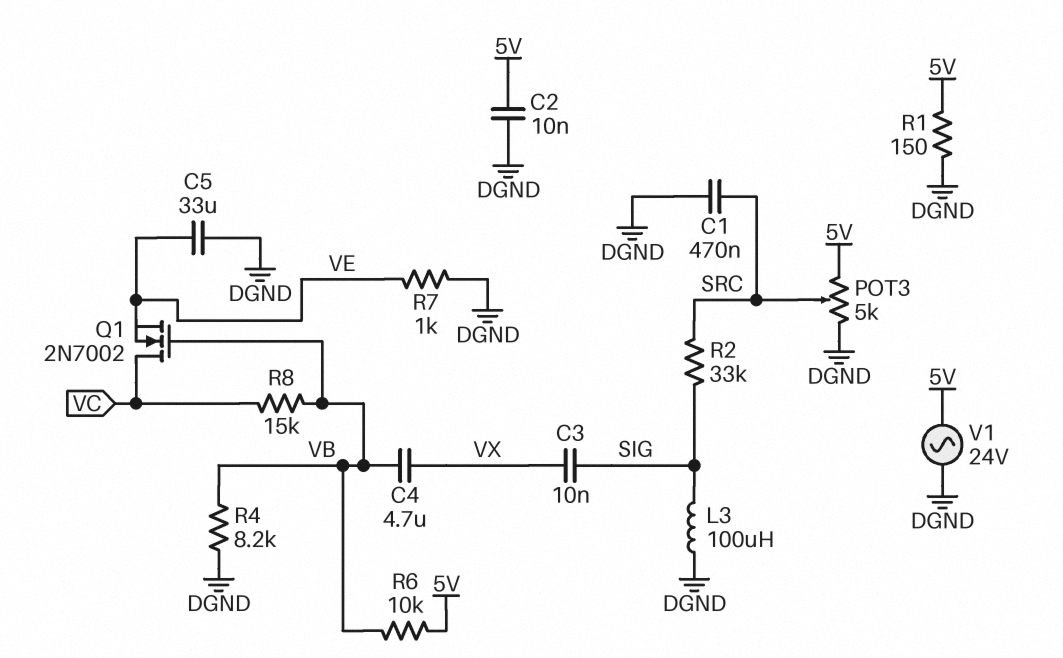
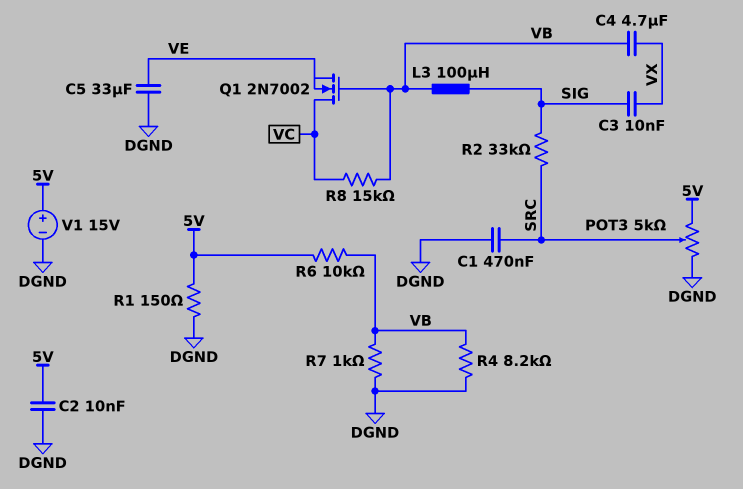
L3: 100uH (DGND, SIG) -> 100uH (SIG, VB)
R7: 1k (DGND, VE) -> 1k (DGND, VB)
V1: AC 24V (5V, DGND) -> 15V (plus 5V, minus DGND)

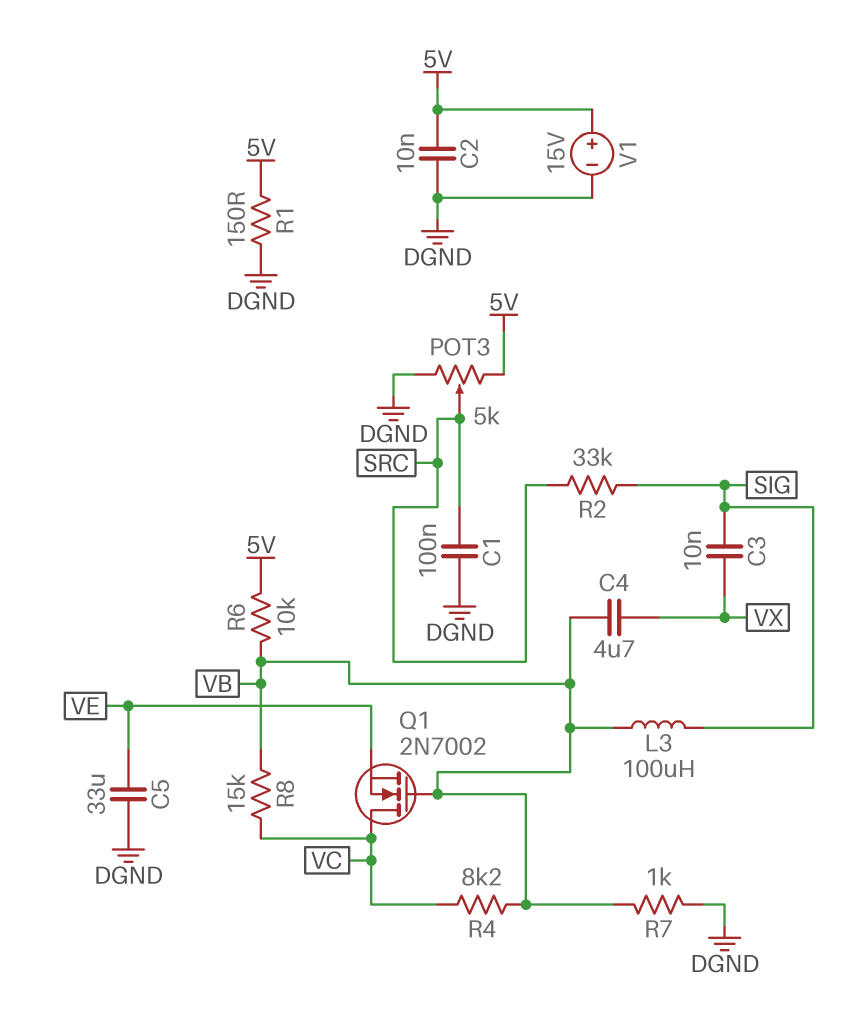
C1: 470nF (DGND, SRC) -> 100nF (DGND, SRC)
R4: 8.2k (DGND, VB) -> 8.2k (VB, VC)

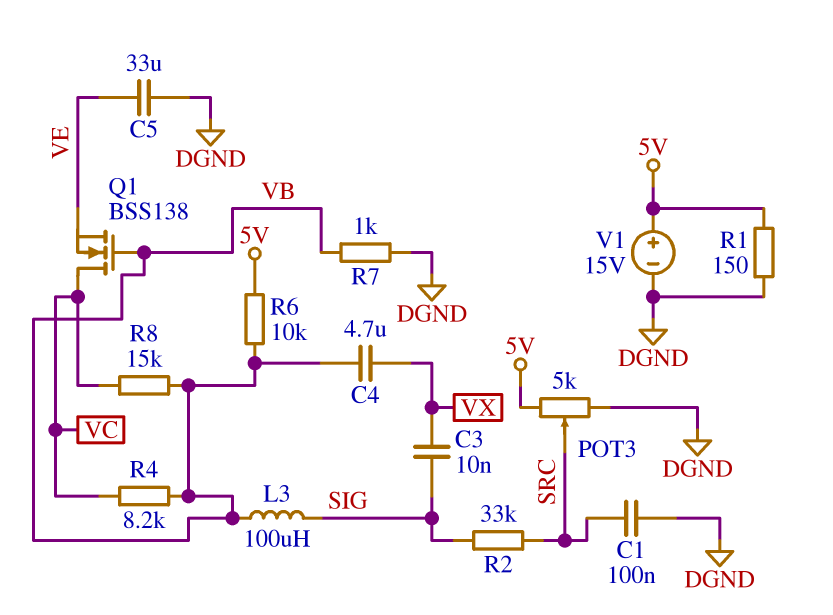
C2: 10nF (5V, DGND) -> none
Q1: NMOS 2N7002 (G VB, D VC, S VE) -> NMOS BSS138 (G VB, D VC, S VE)

